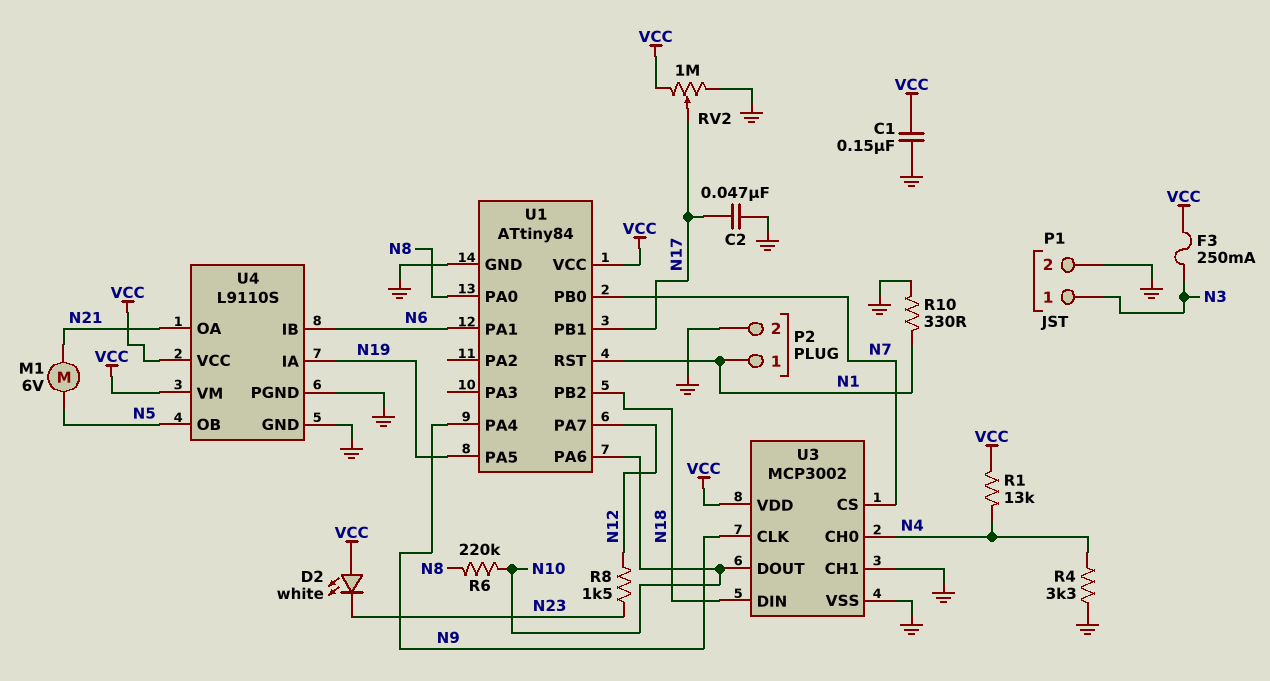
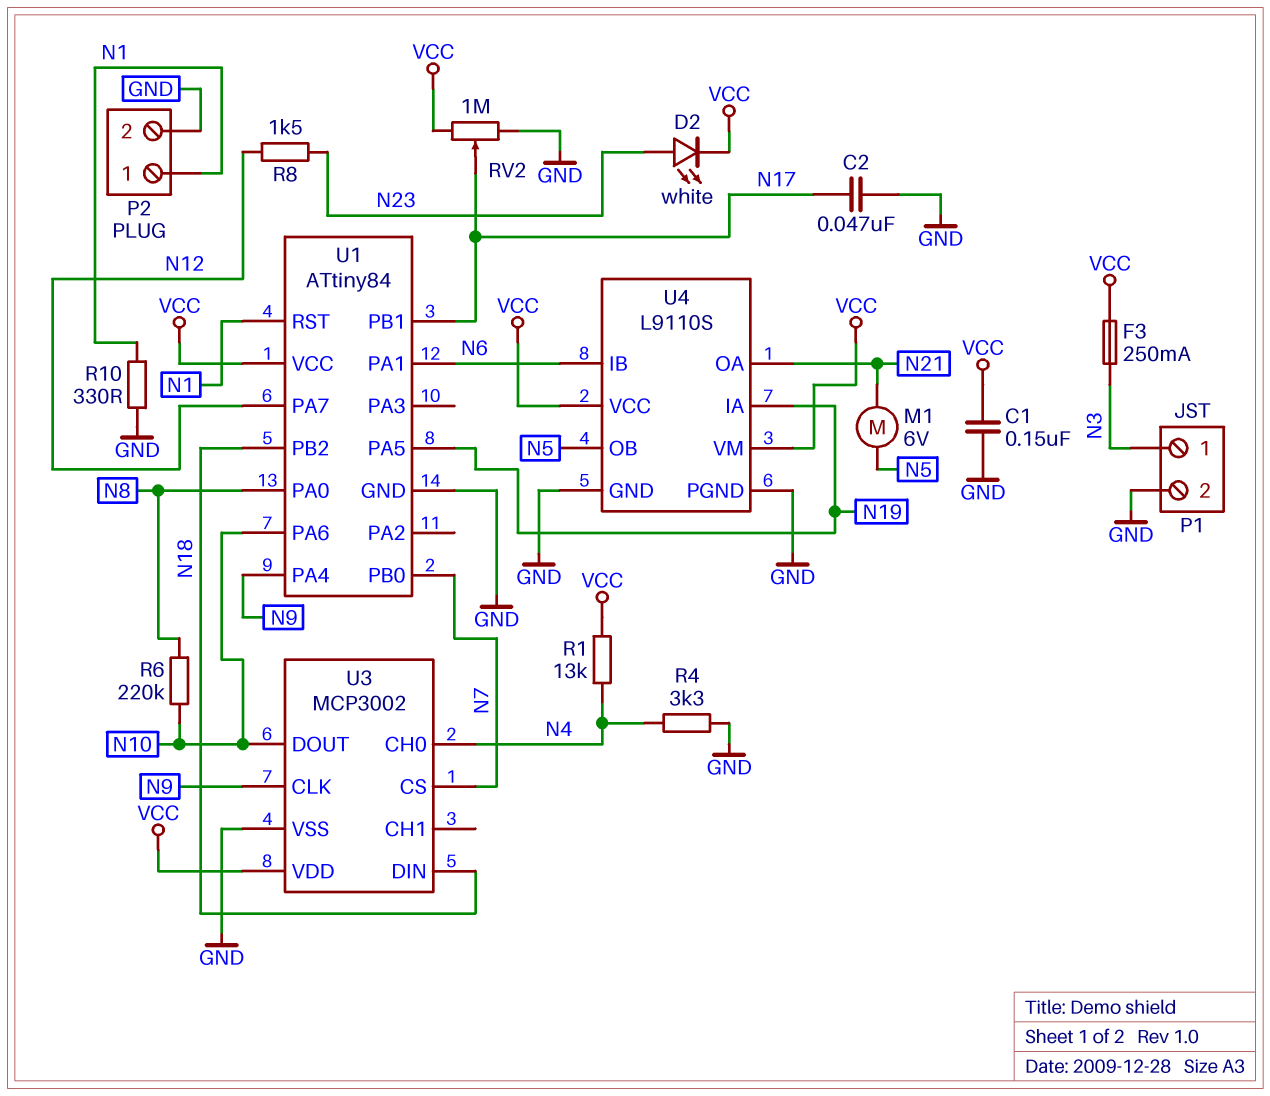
D2: LED white (A VCC, K N23) -> LED white (A N23, K VCC)
U3 pin CH1: GND -> none

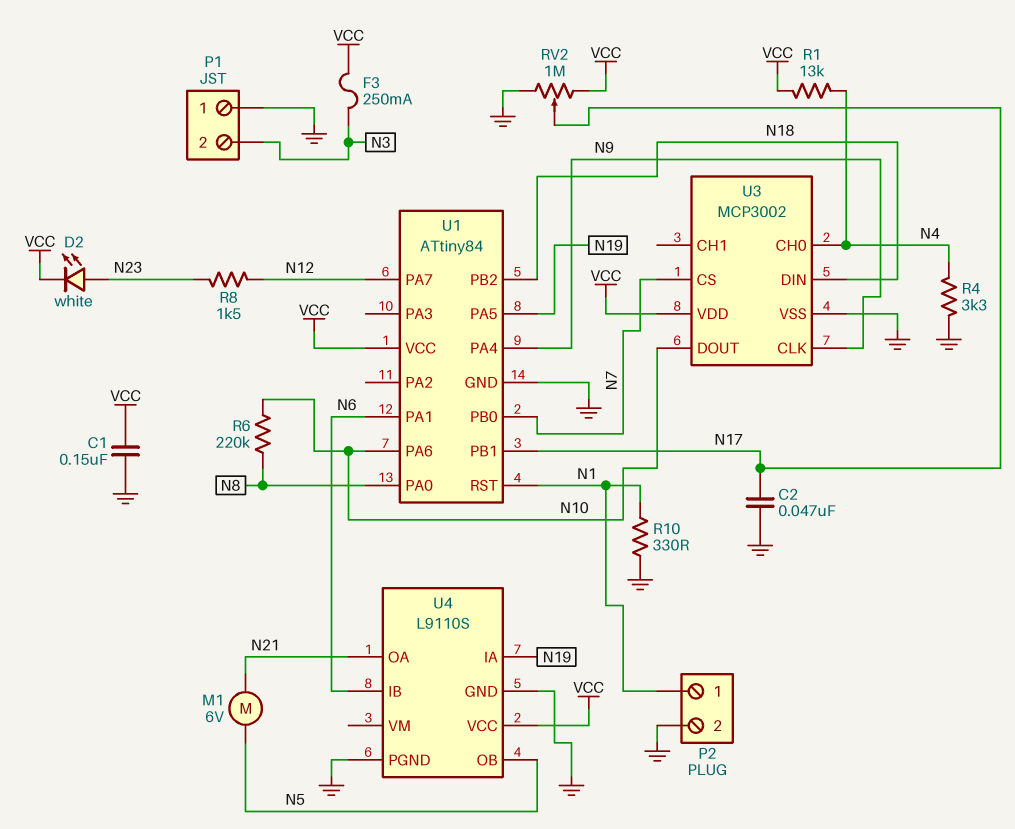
P1 pin 1: N3 -> GND
P1 pin 2: GND -> N3
U4 pin VM: VCC -> none

